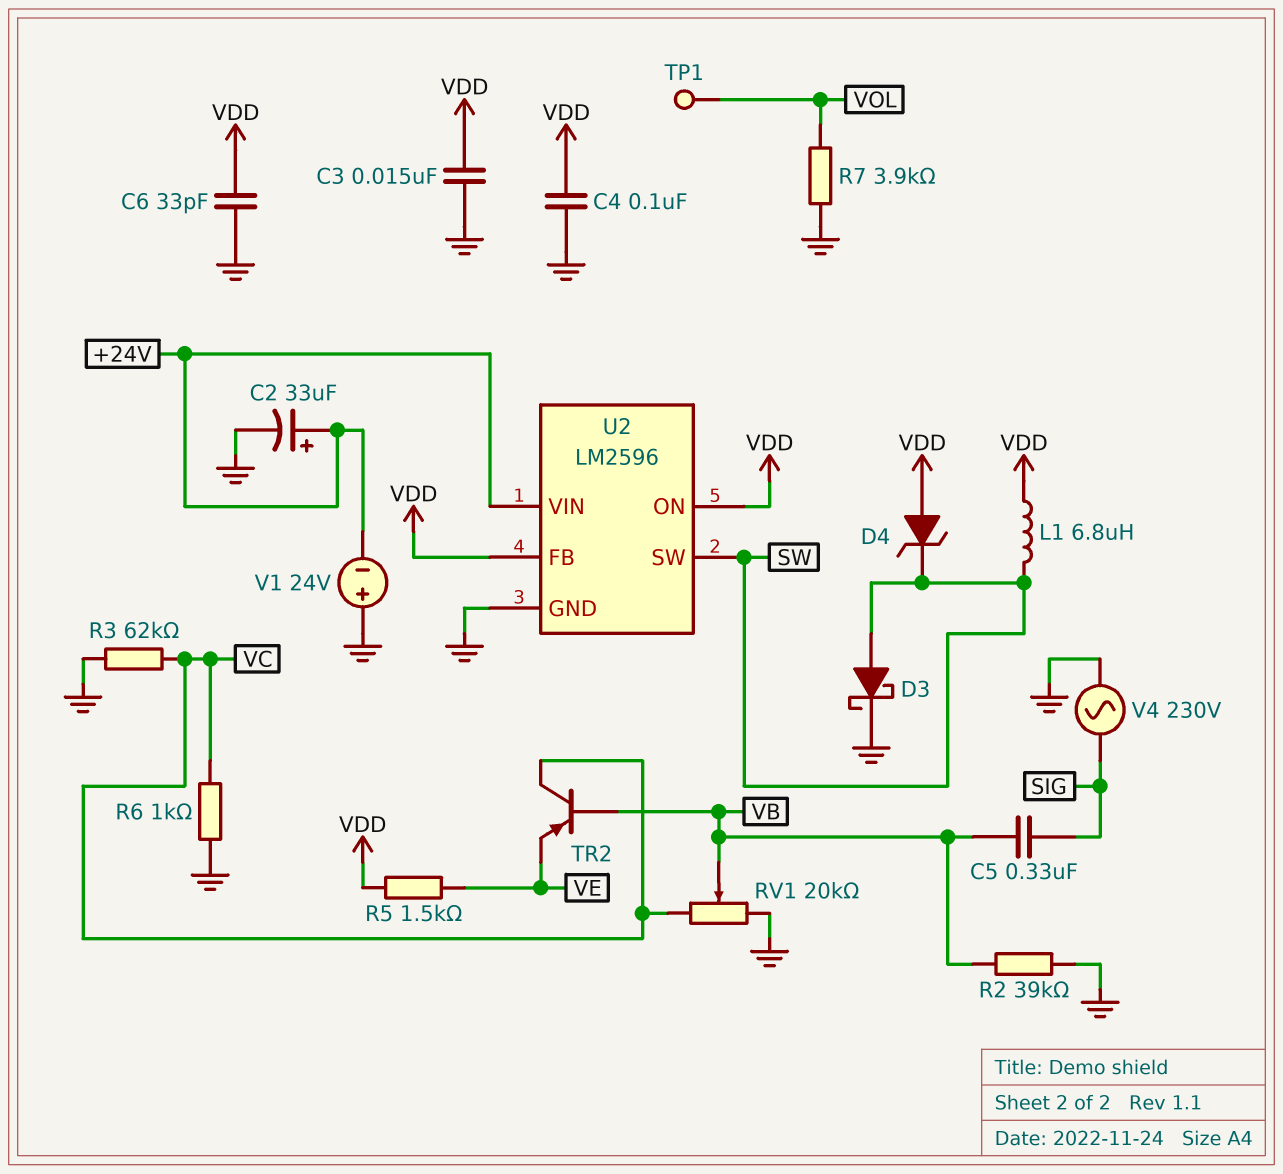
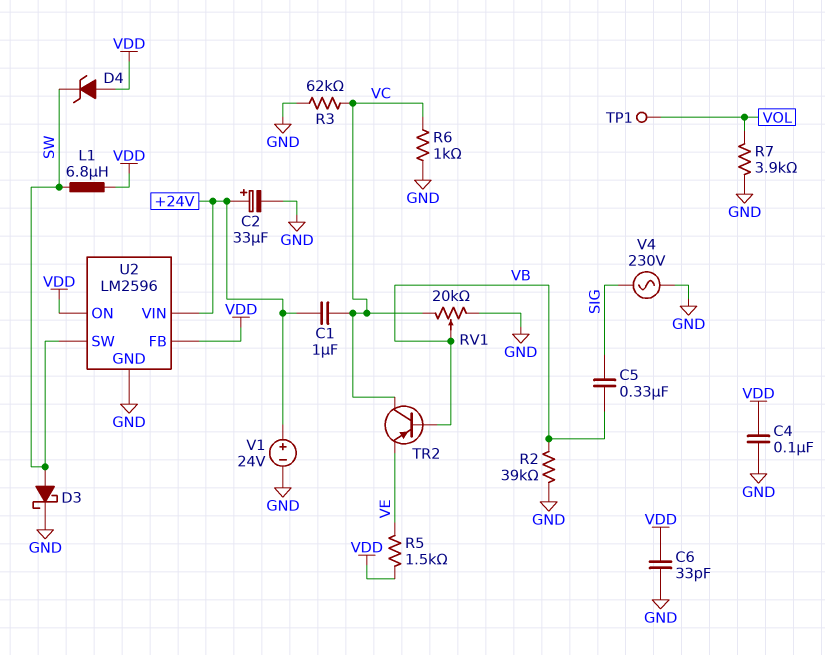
C1: none -> 1uF (+24V, VC)
C3: 15nF (GND, VDD) -> none
V1: 24V (plus GND, minus +24V) -> 24V (plus +24V, minus GND)

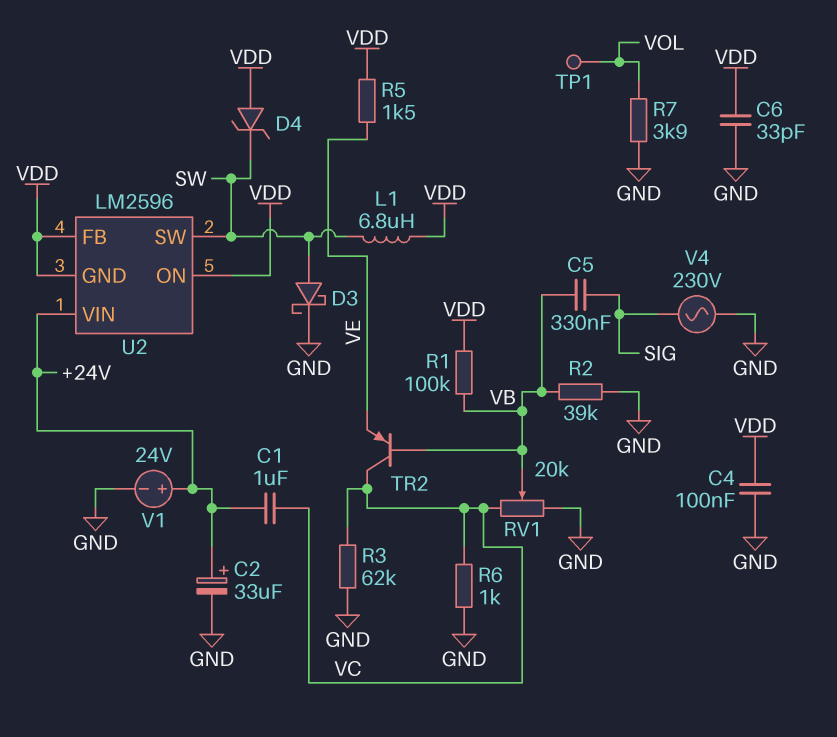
R1: none -> 100k (VB, VDD)
U2 pin GND: GND -> VDD

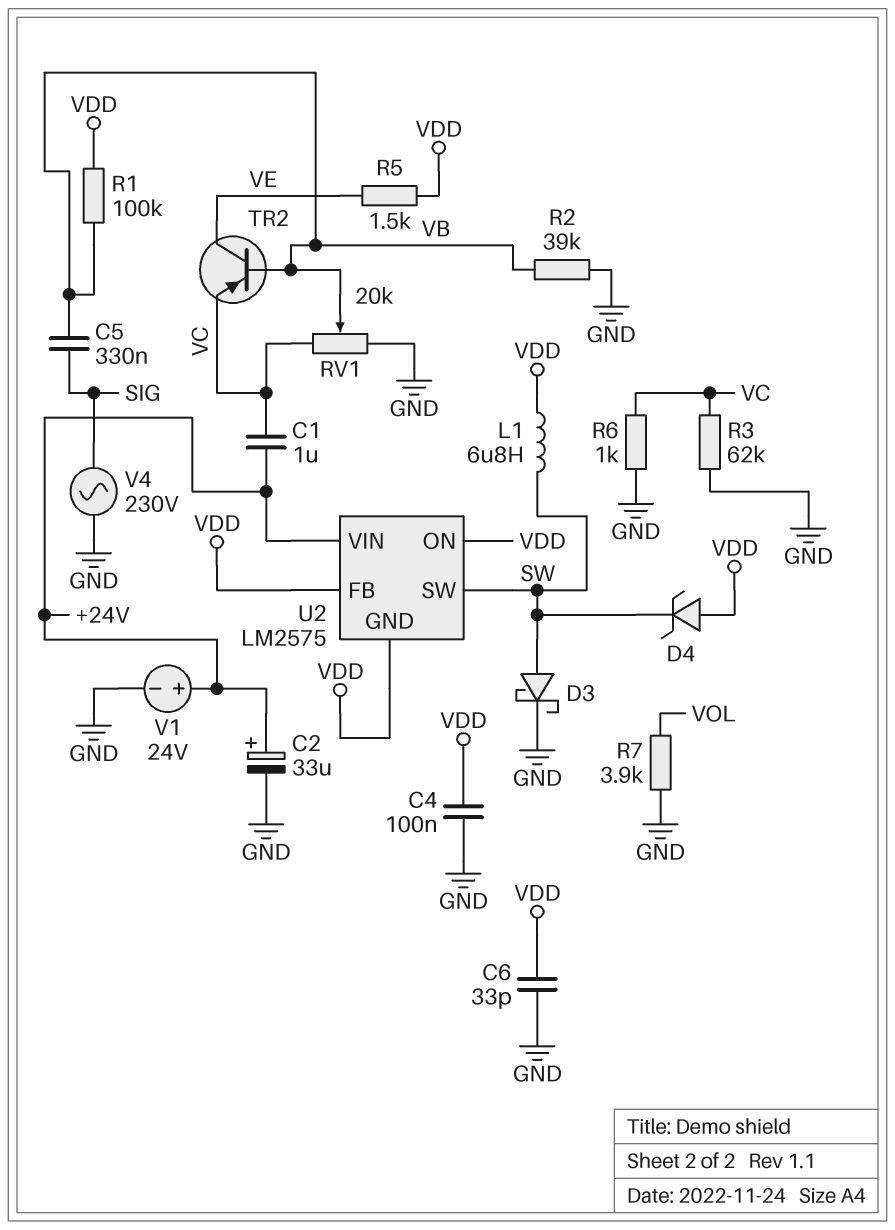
TP1: test point (VOL) -> none
TR2: PNP (B VB, C VC, E VE) -> PNP (B VB, C VE, E VC)
U2: LM2596 -> LM2575

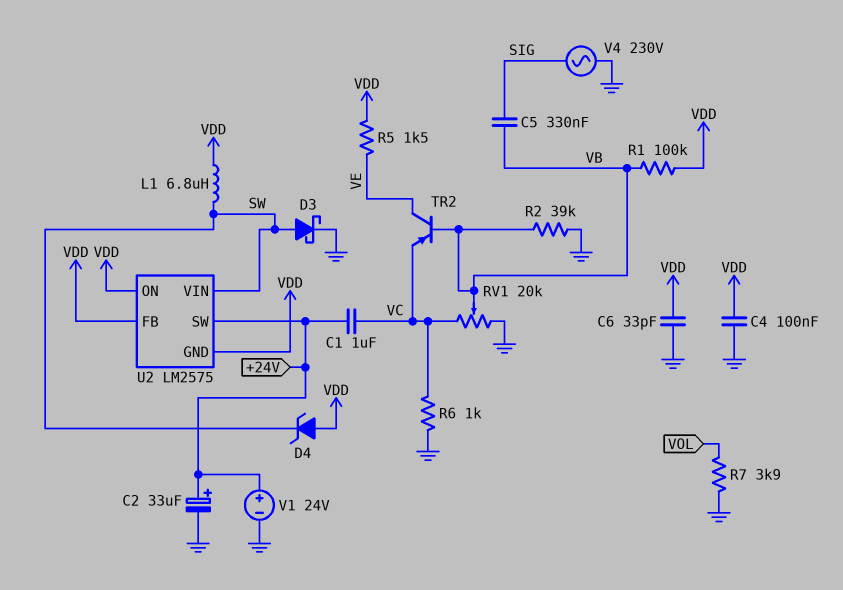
R3: 62k (GND, VC) -> none
U2 pin SW: SW -> +24V
U2 pin VIN: +24V -> SW

